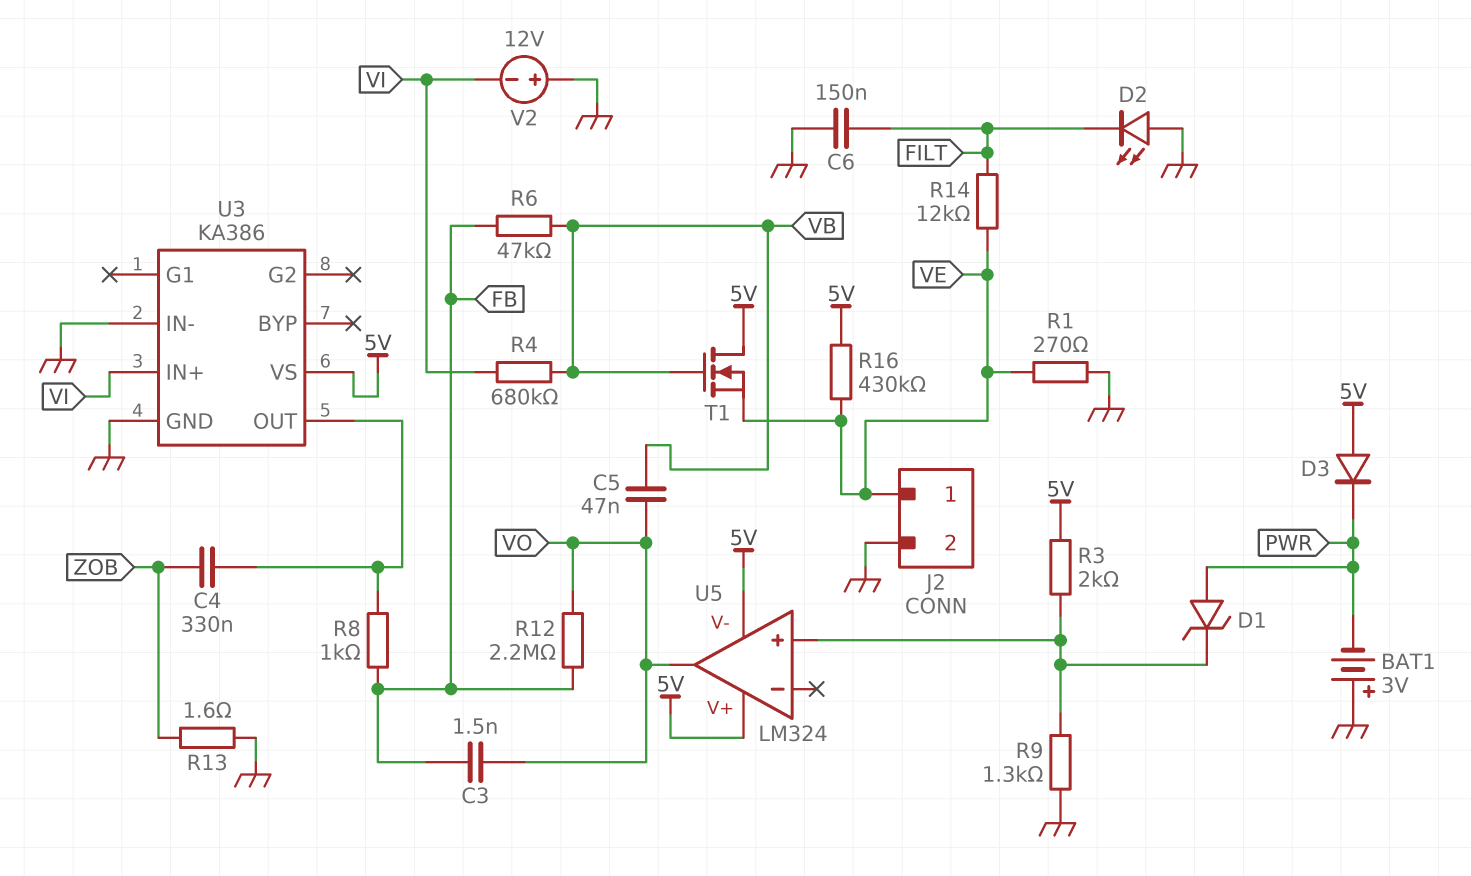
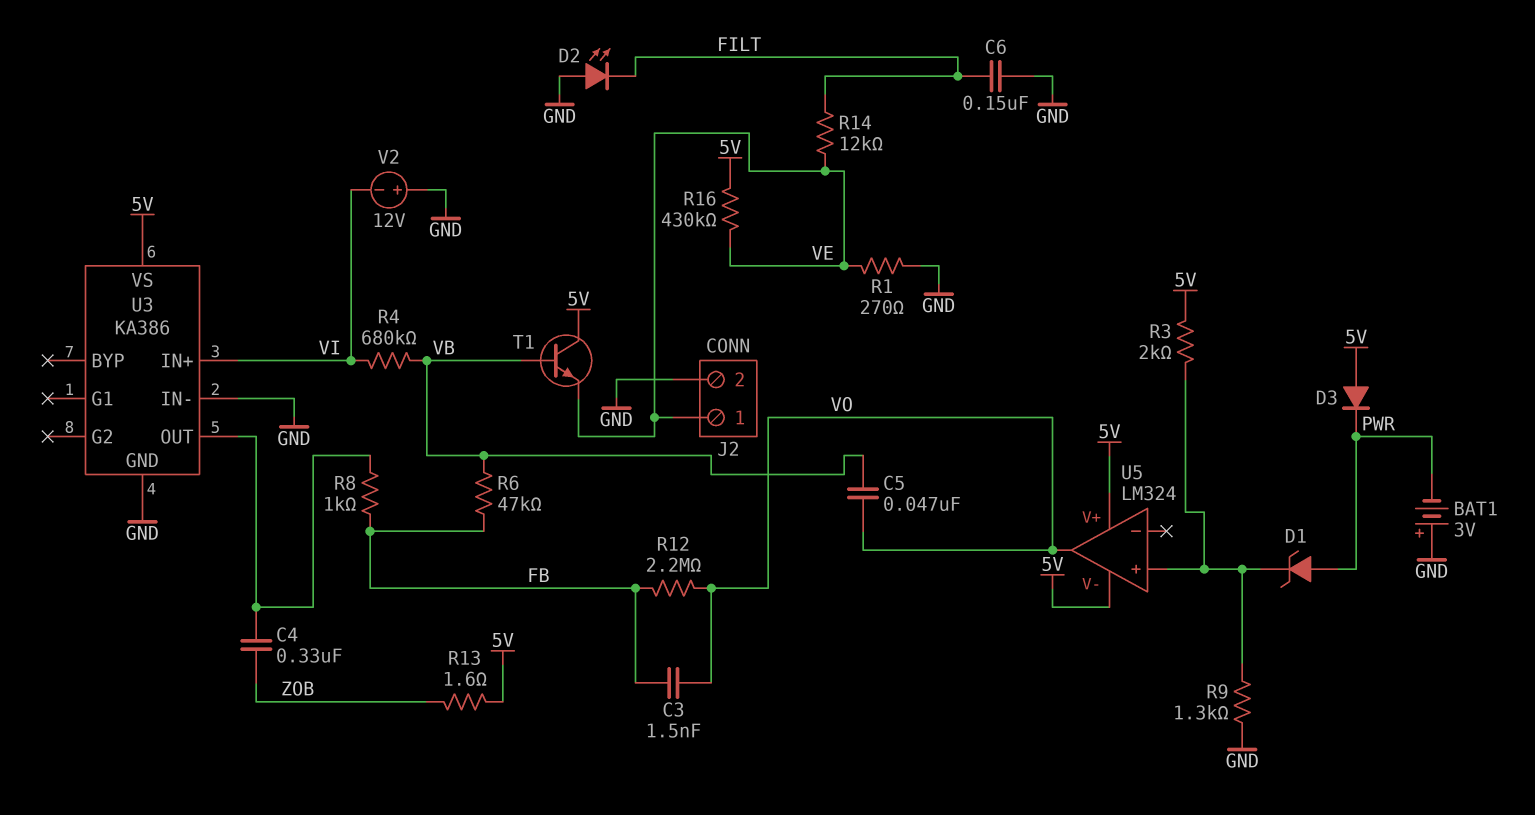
R13: 1.6 (GND, ZOB) -> 1.6 (5V, ZOB)
T1: NMOS (G VB, D 5V, S VE) -> NPN (B VB, C 5V, E VE)

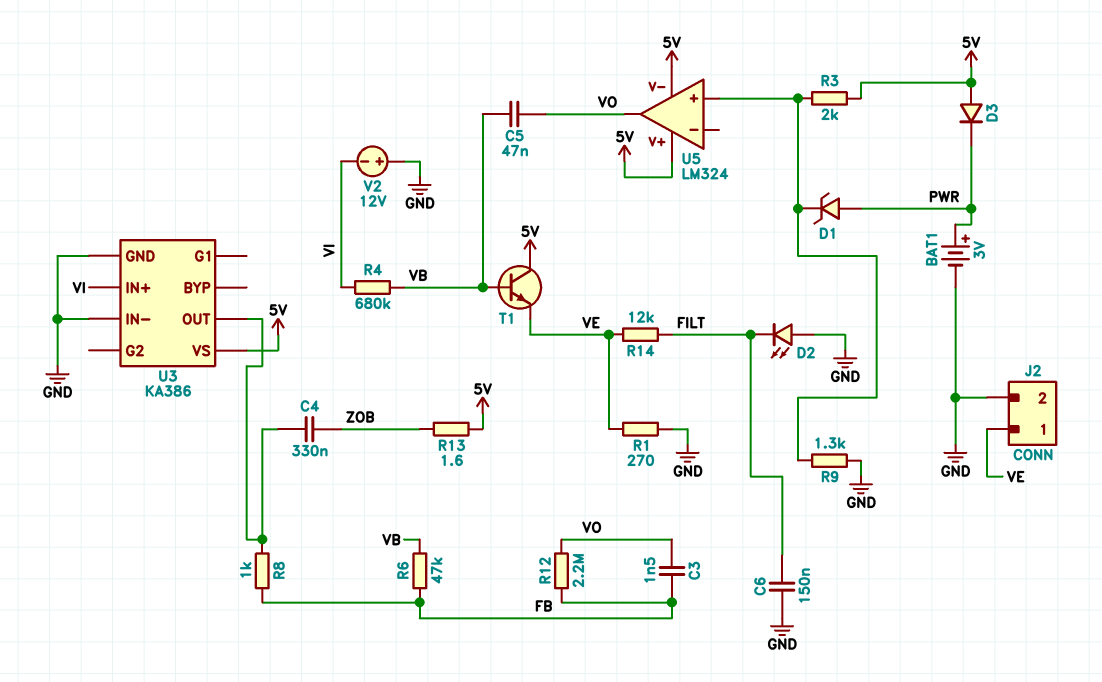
BAT1: 3V (plus GND, minus PWR) -> 3V (plus PWR, minus GND)
R16: 430k (5V, VE) -> none

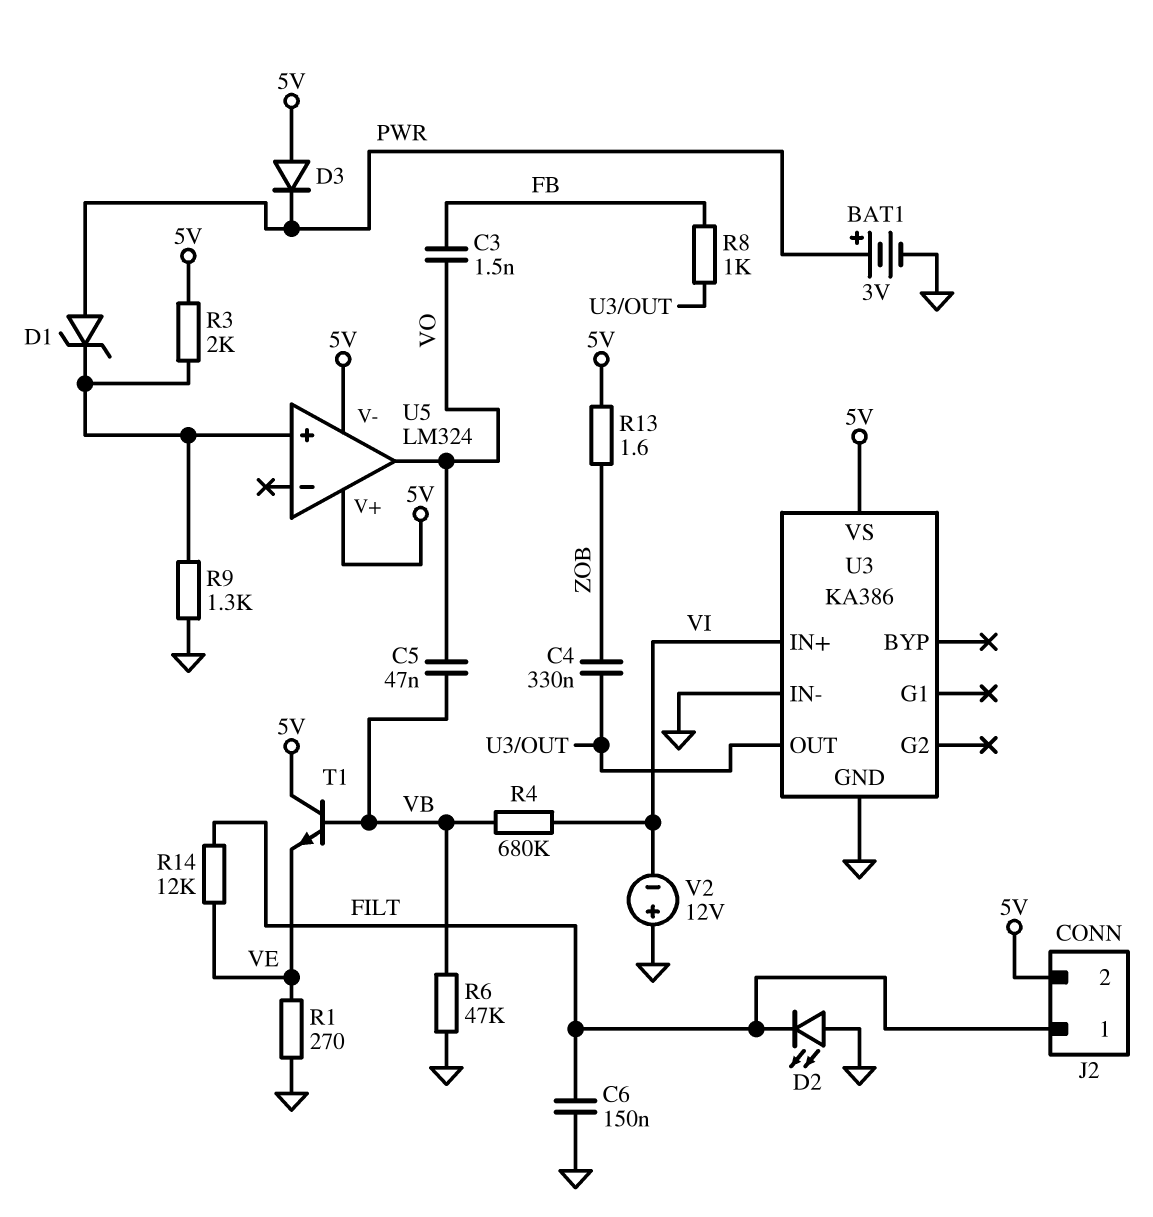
J2 pin 1: VE -> FILT
J2 pin 2: GND -> 5V
R6: 47k (FB, VB) -> 47k (GND, VB)
R12: 2.2M (FB, VO) -> none

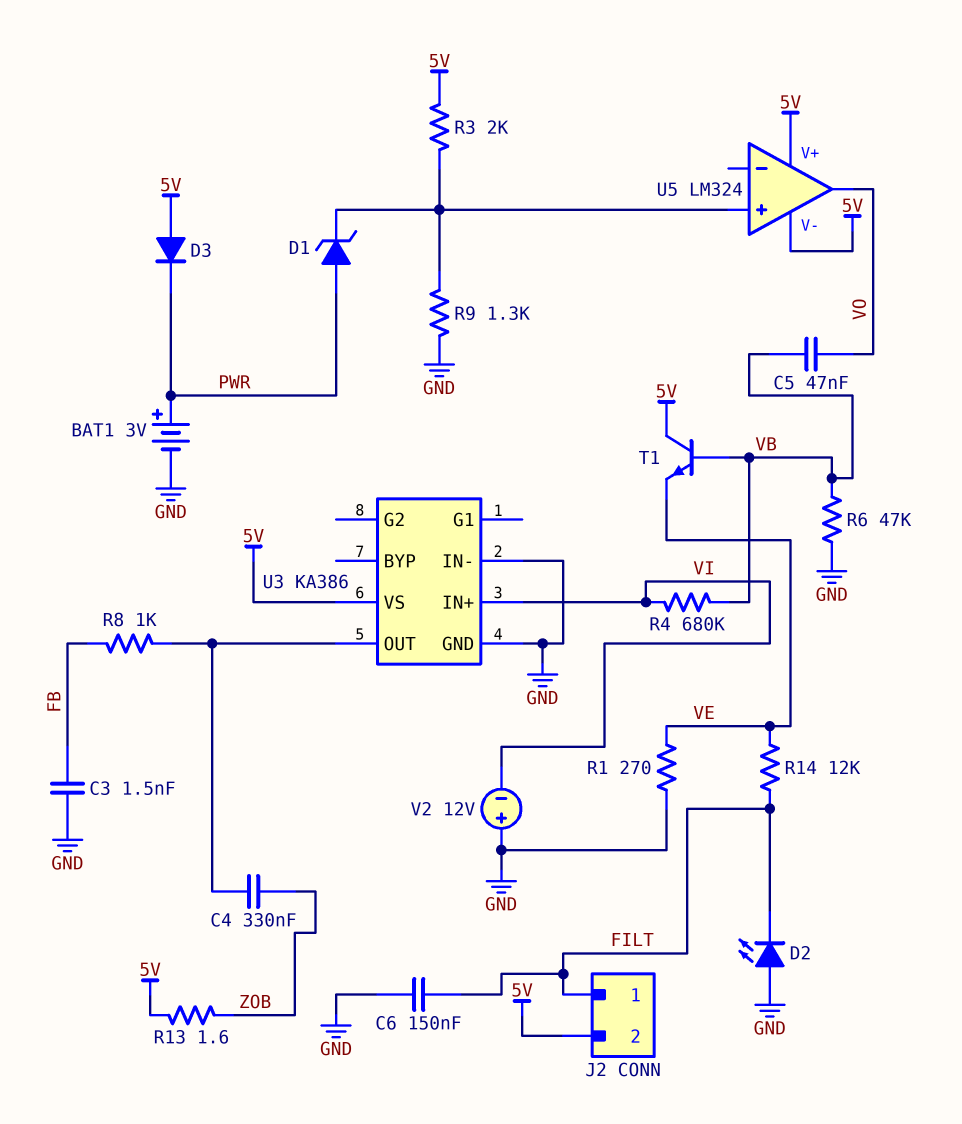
C3: 1.5nF (FB, VO) -> 1.5nF (FB, GND)

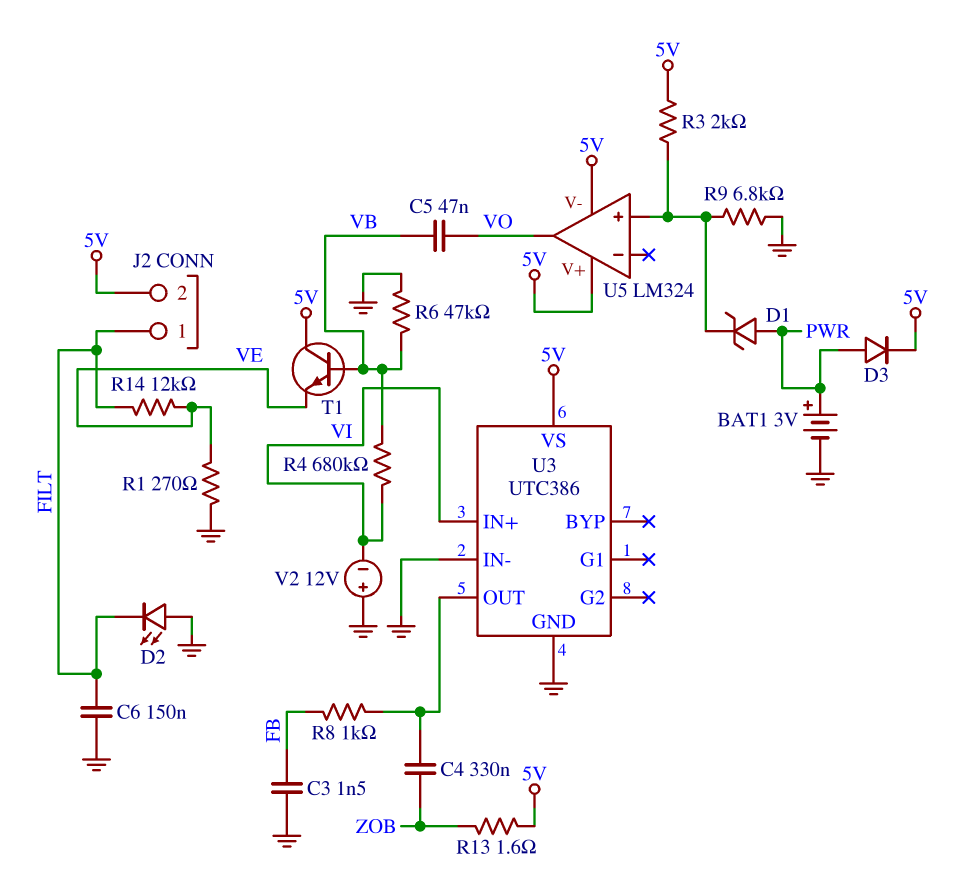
D3: diode (A 5V, K PWR) -> diode (A PWR, K 5V)
R9: 1.3k (GND, U5/in+) -> 6.8k (GND, U5/in+)
U3: KA386 -> UTC386

